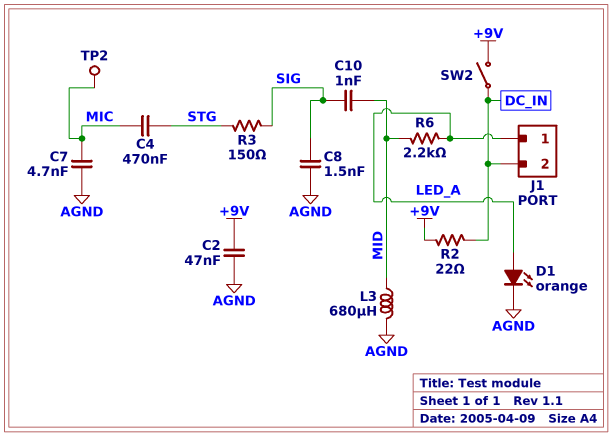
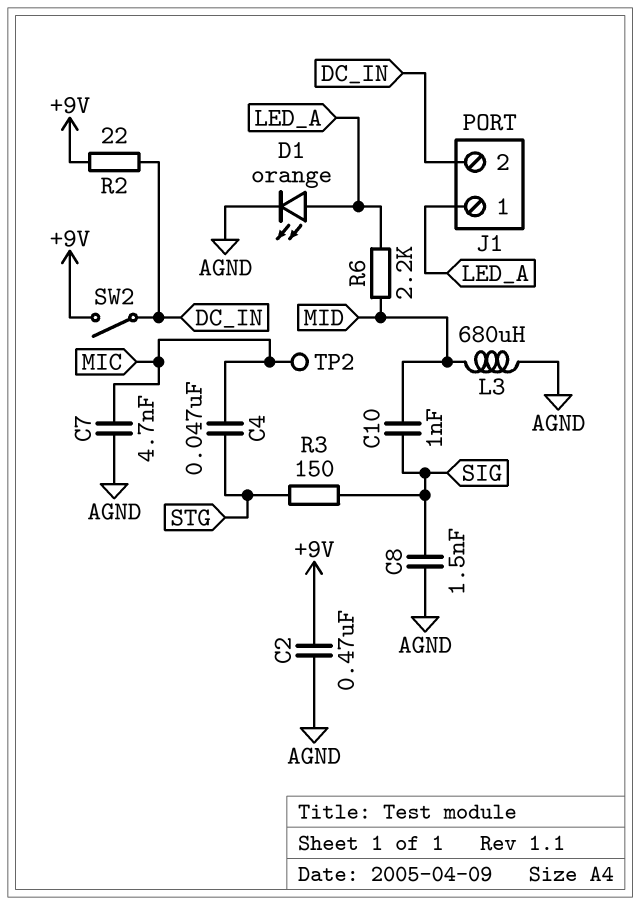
C2: 47nF (+9V, AGND) -> 470nF (+9V, AGND)
C4: 470nF (MIC, STG) -> 47nF (MIC, STG)

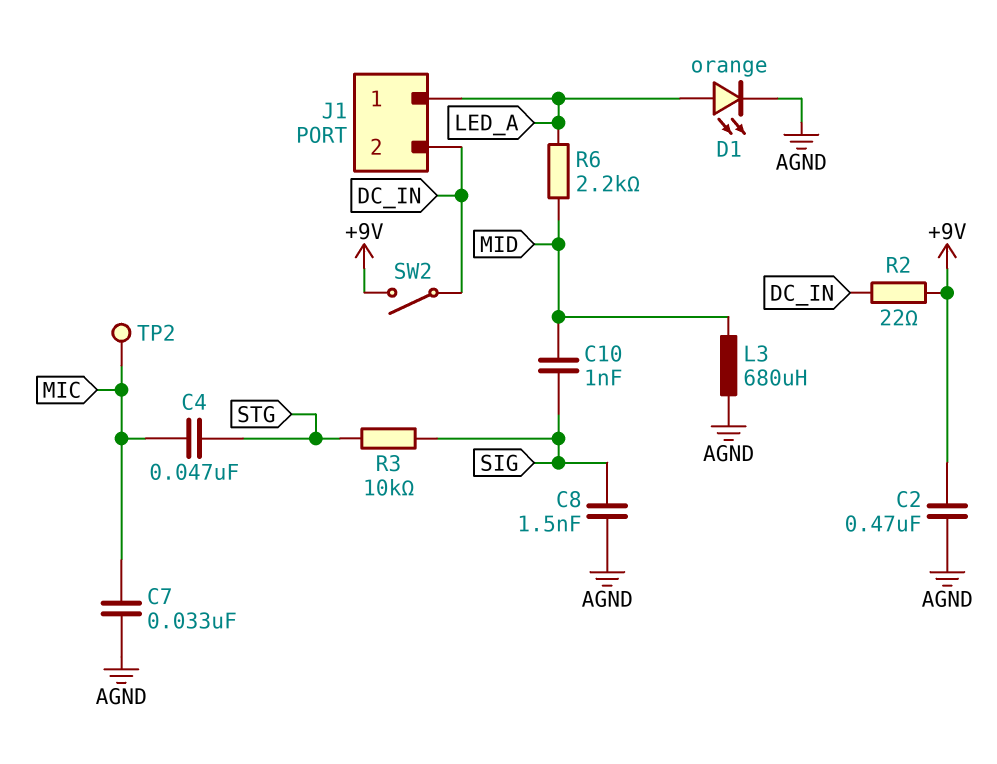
C7: 4.7nF (AGND, MIC) -> 33nF (AGND, MIC)
R3: 150 (SIG, STG) -> 10k (SIG, STG)

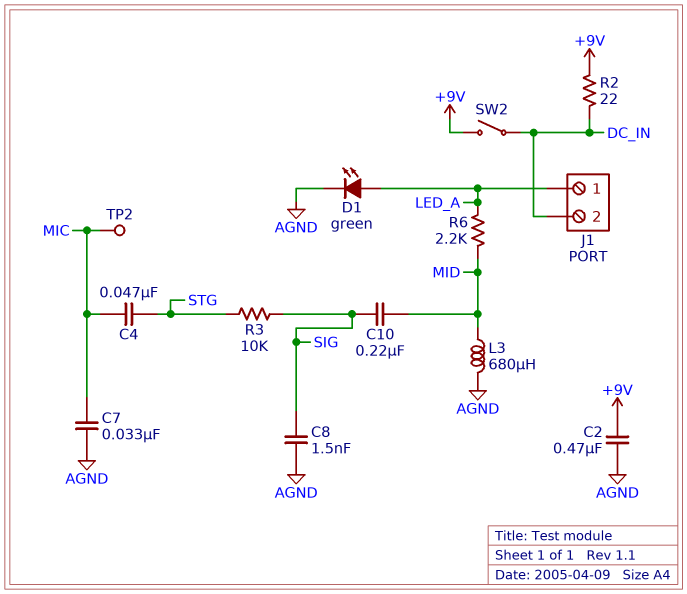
C10: 1nF (MID, SIG) -> 220nF (MID, SIG)
D1: LED orange (A LED_A, K AGND) -> LED green (A LED_A, K AGND)

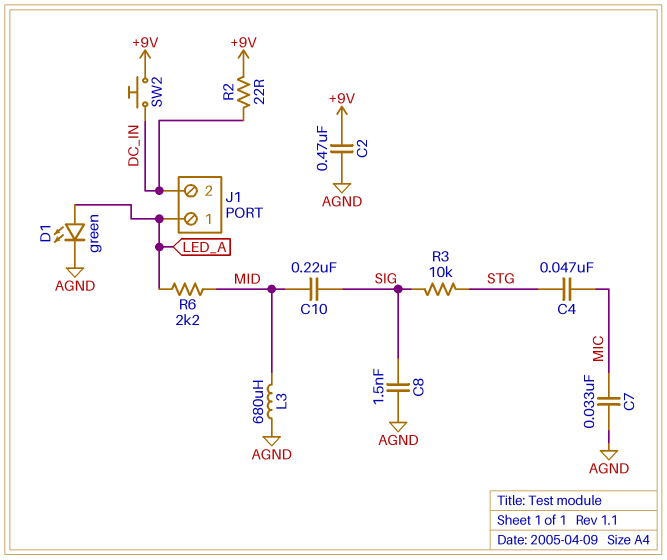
SW2: switch (+9V, DC_IN) -> button (+9V, DC_IN)
TP2: test point (MIC) -> none

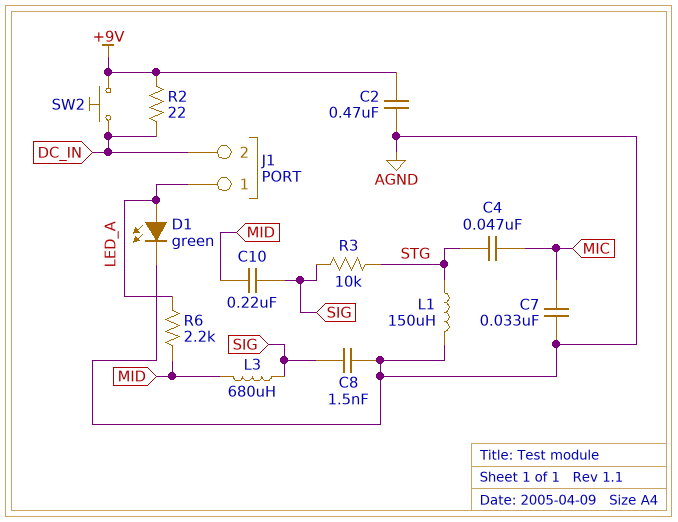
L1: none -> 150uH (AGND, STG)
L3: 680uH (AGND, MID) -> 680uH (MID, SIG)

